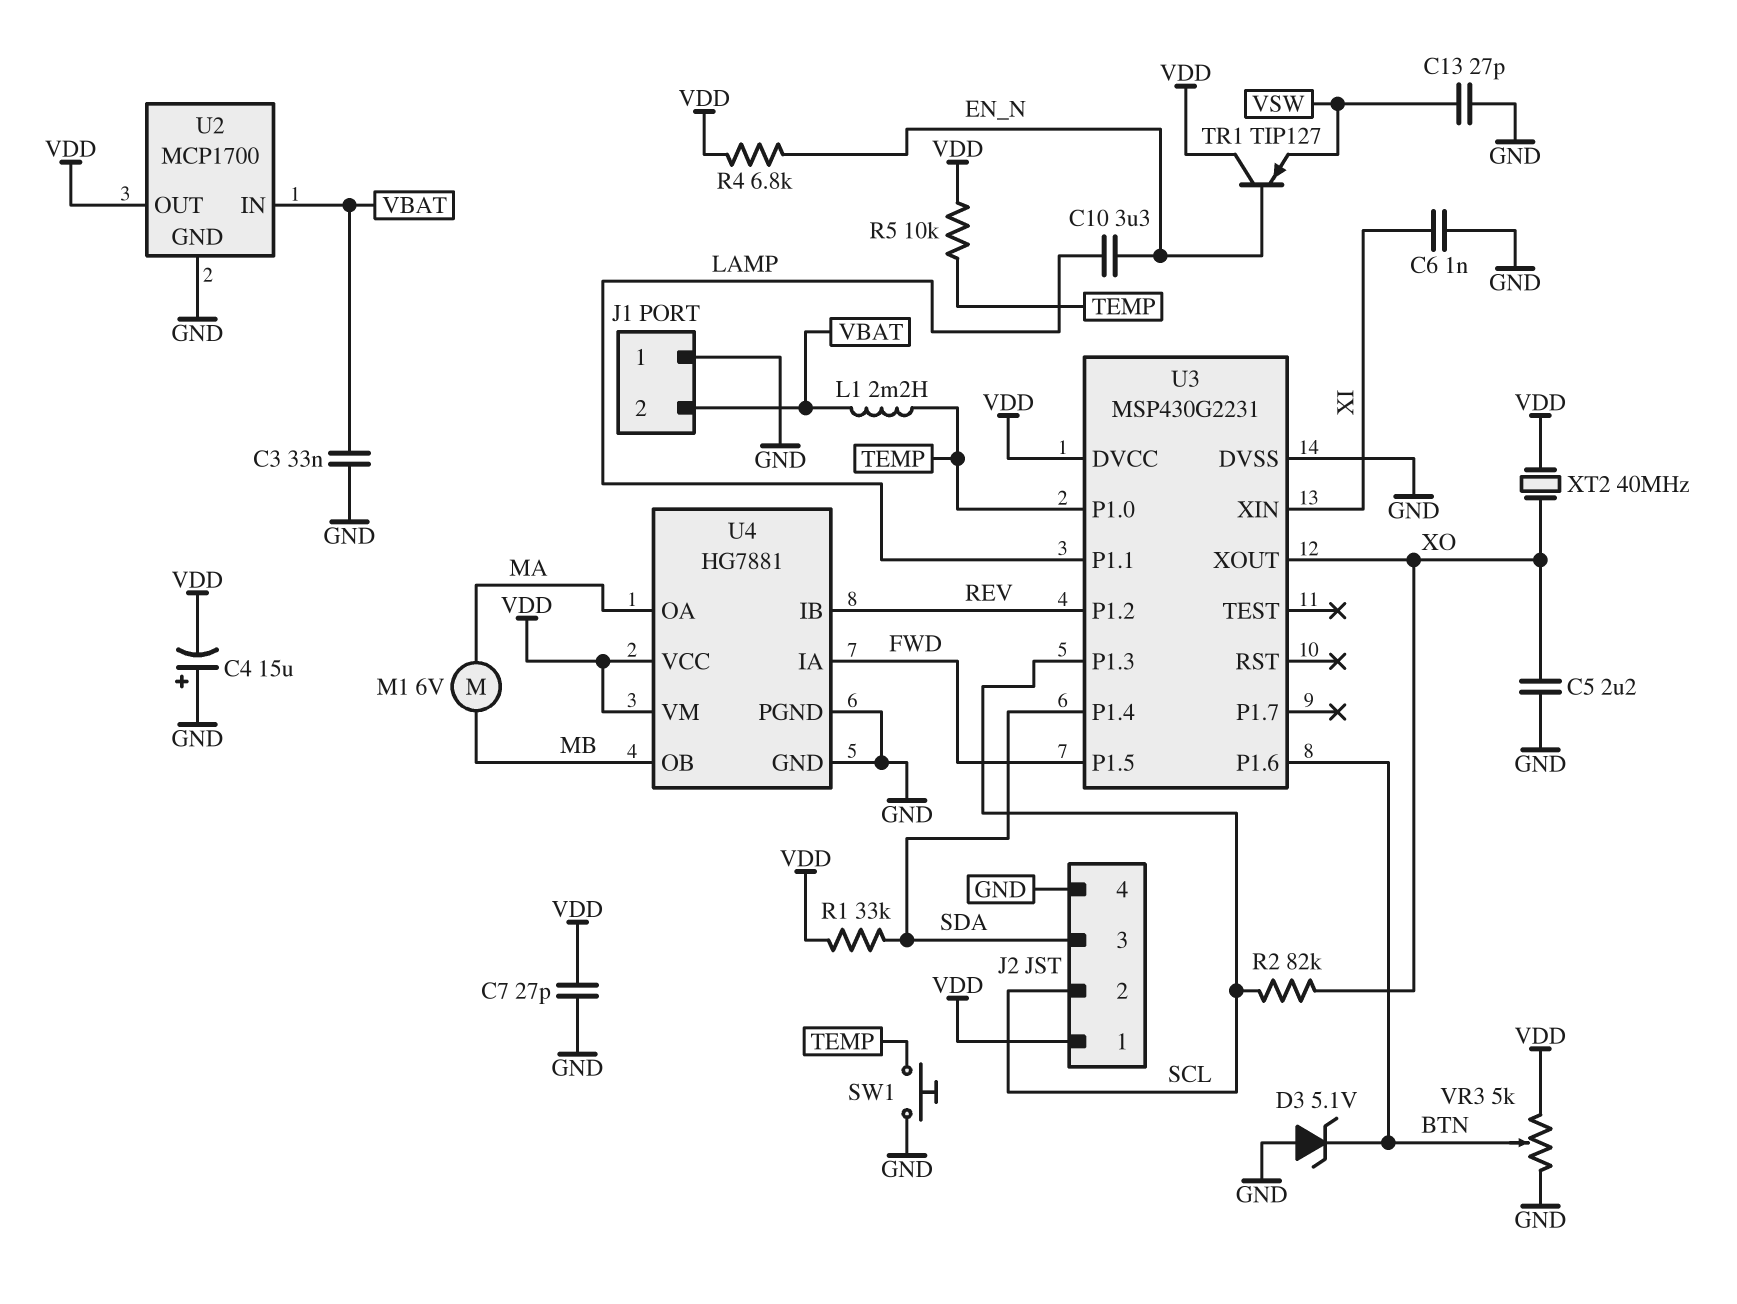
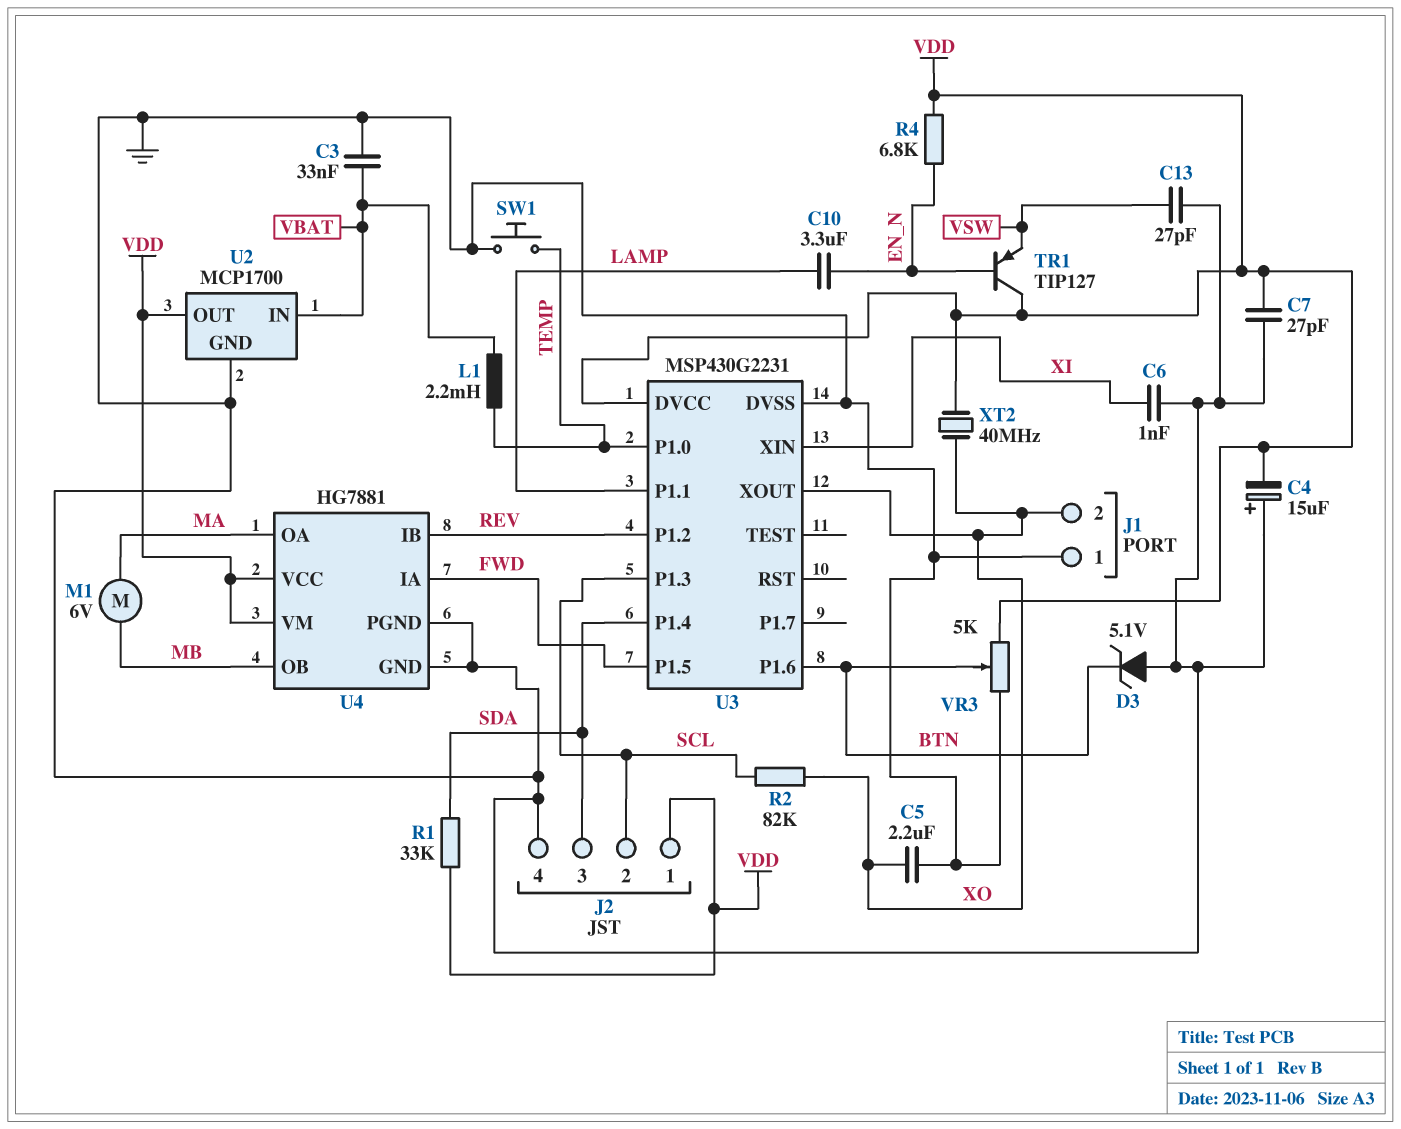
J1 pin 2: VBAT -> XO
R5: 10k (TEMP, VDD) -> none

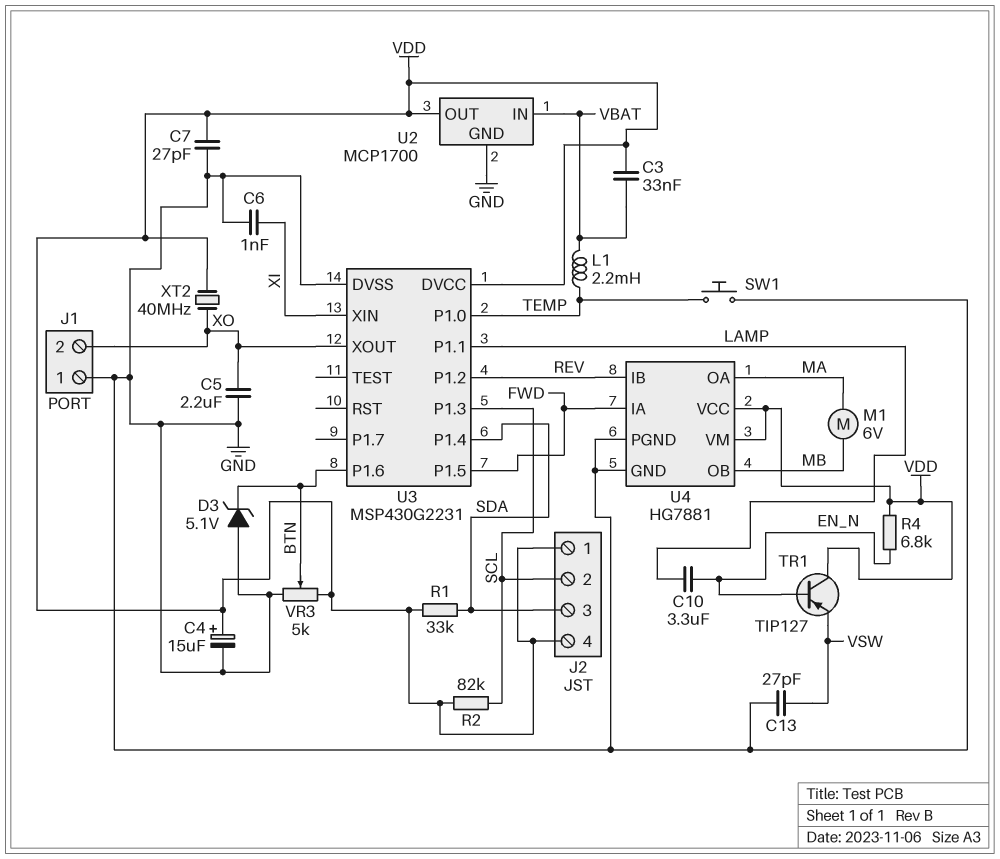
C3: 33nF (GND, VBAT) -> 33nF (VBAT, VDD)
C4: 15uF (plus GND, minus VDD) -> 15uF (plus VDD, minus GND)
J2 pin 4: GND -> VDD
R2: 82k (SCL, XO) -> 82k (SCL, VDD)

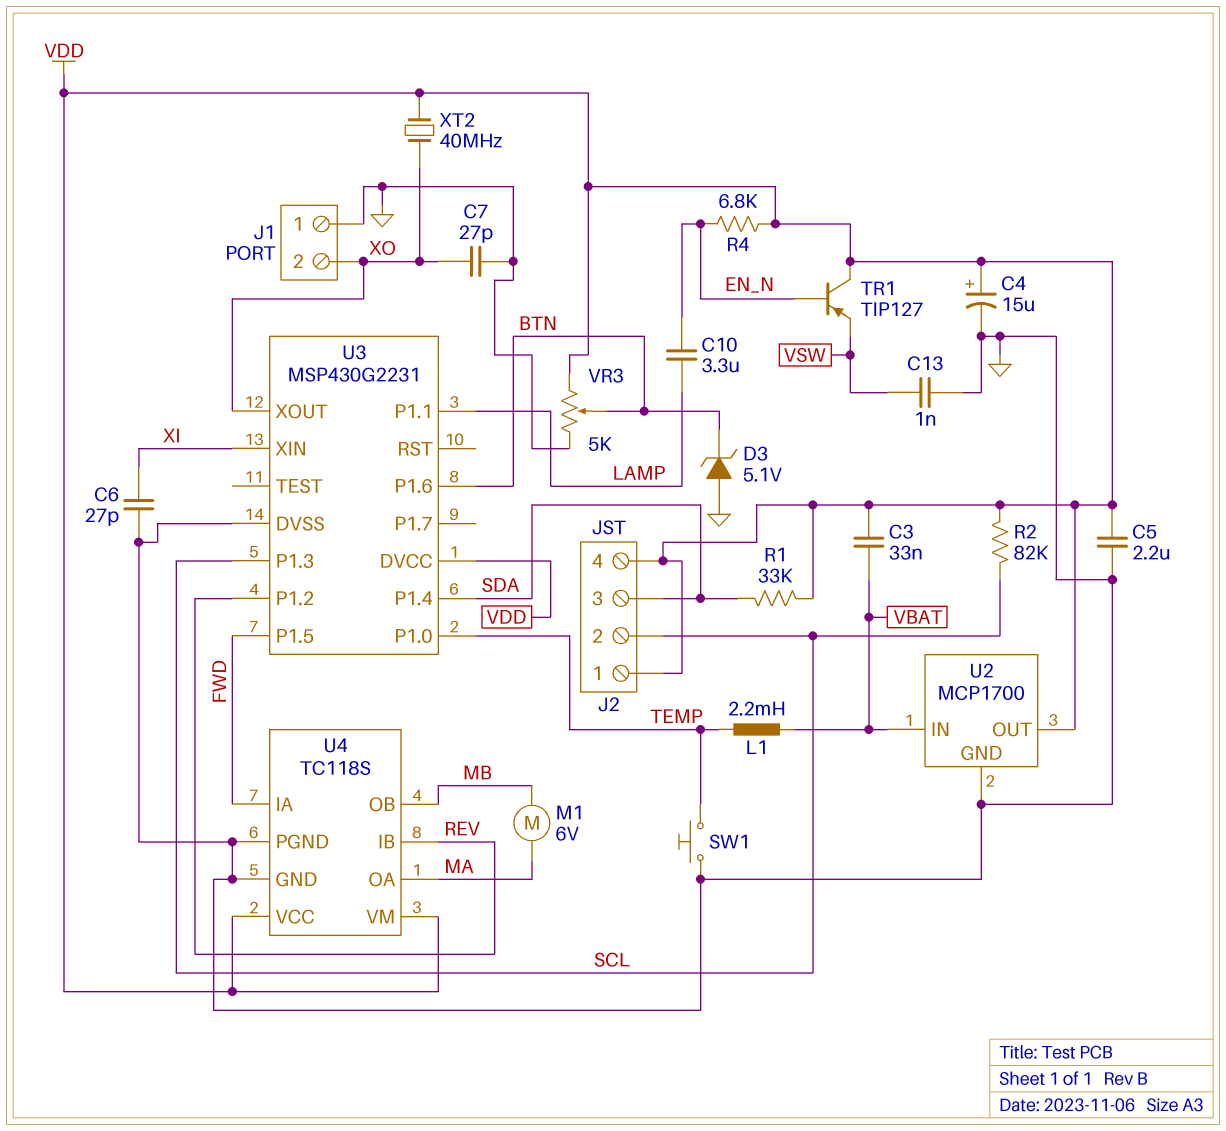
C5: 2.2uF (GND, XO) -> 2.2uF (GND, VDD)
C6: 1nF (GND, XI) -> 27pF (GND, XI)
C7: 27pF (GND, VDD) -> 27pF (GND, XO)
C13: 27pF (GND, VSW) -> 1nF (GND, VSW)
U4: HG7881 -> TC118S

